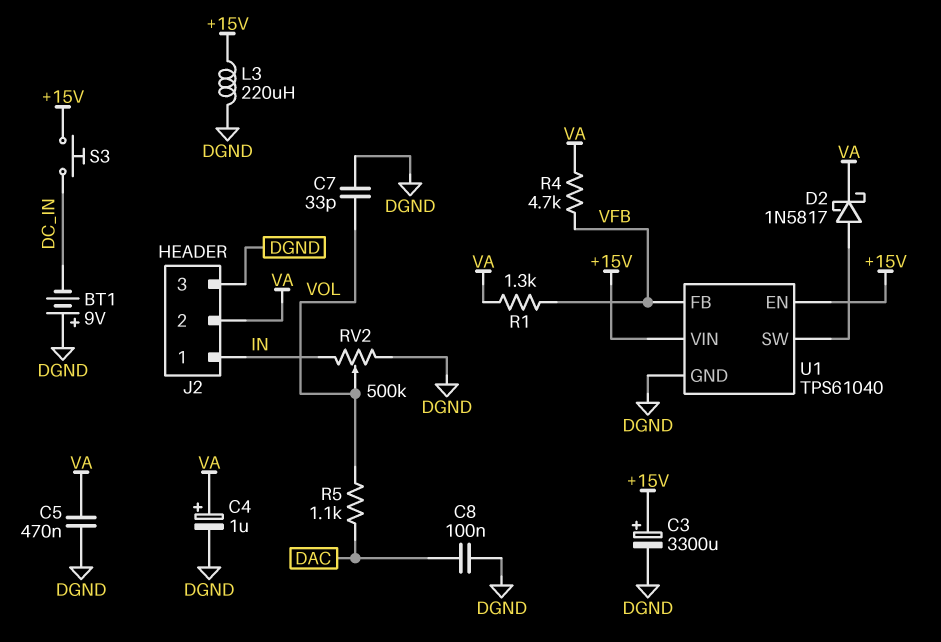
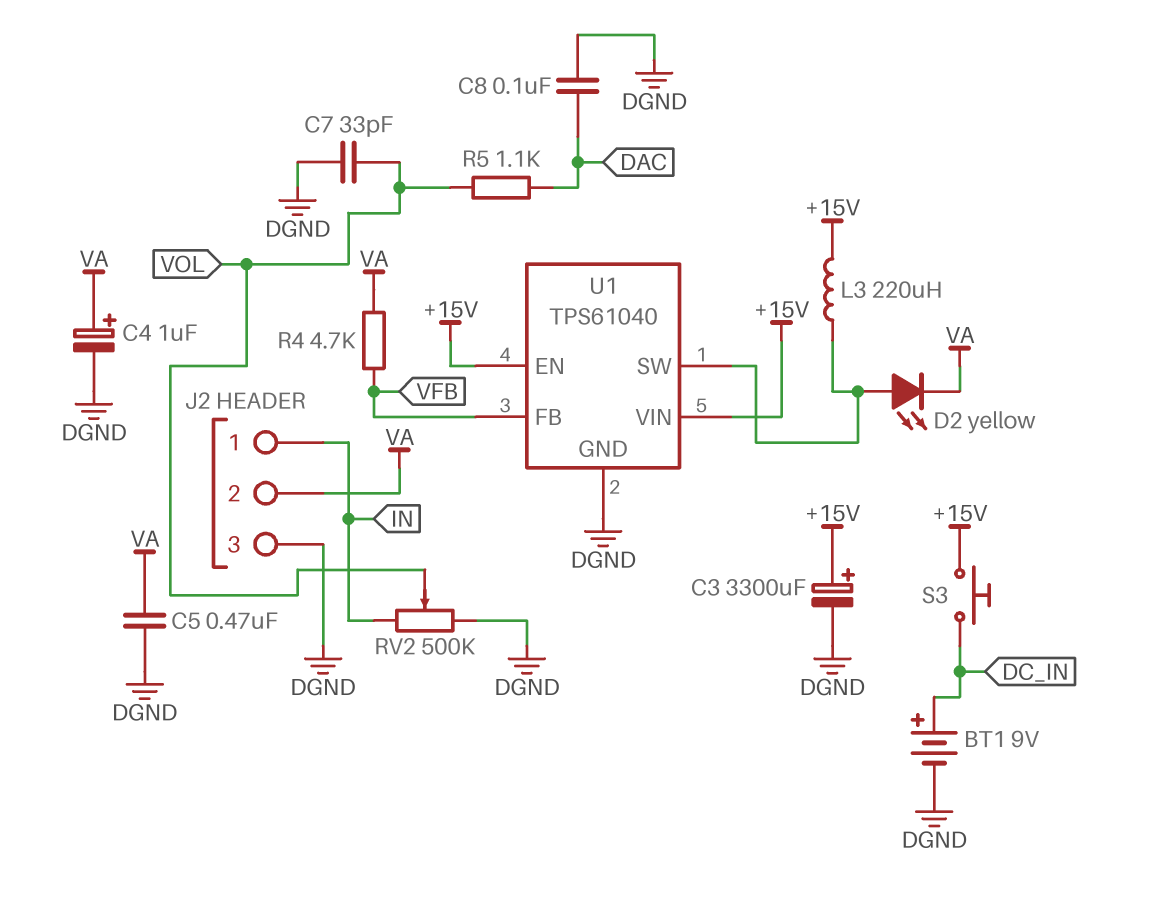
BT1: 9V (plus DGND, minus DC_IN) -> 9V (plus DC_IN, minus DGND)
D2: schottky 1N5817 (A U1/SW, K VA) -> LED yellow (A U1/SW, K VA)
L3: 220uH (+15V, DGND) -> 220uH (+15V, U1/SW)
R1: 1.3k (VA, VFB) -> none

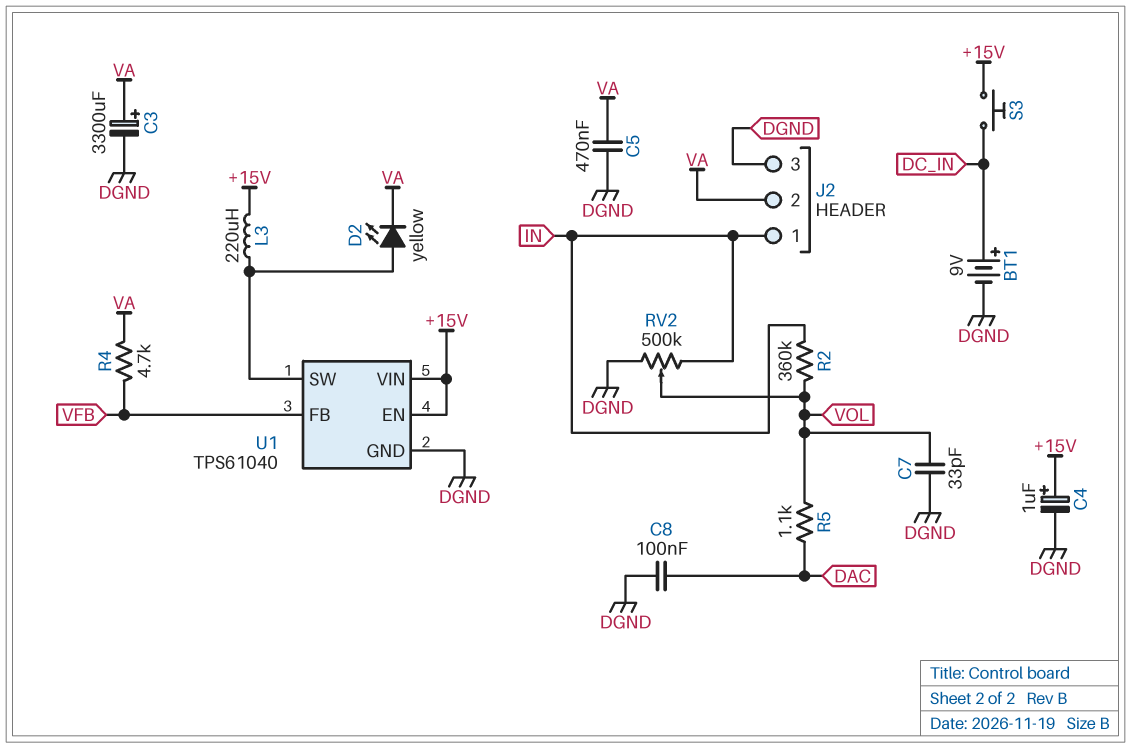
C3: 3300uF (plus +15V, minus DGND) -> 3300uF (plus VA, minus DGND)
C4: 1uF (plus VA, minus DGND) -> 1uF (plus +15V, minus DGND)
R2: none -> 360k (IN, VOL)

